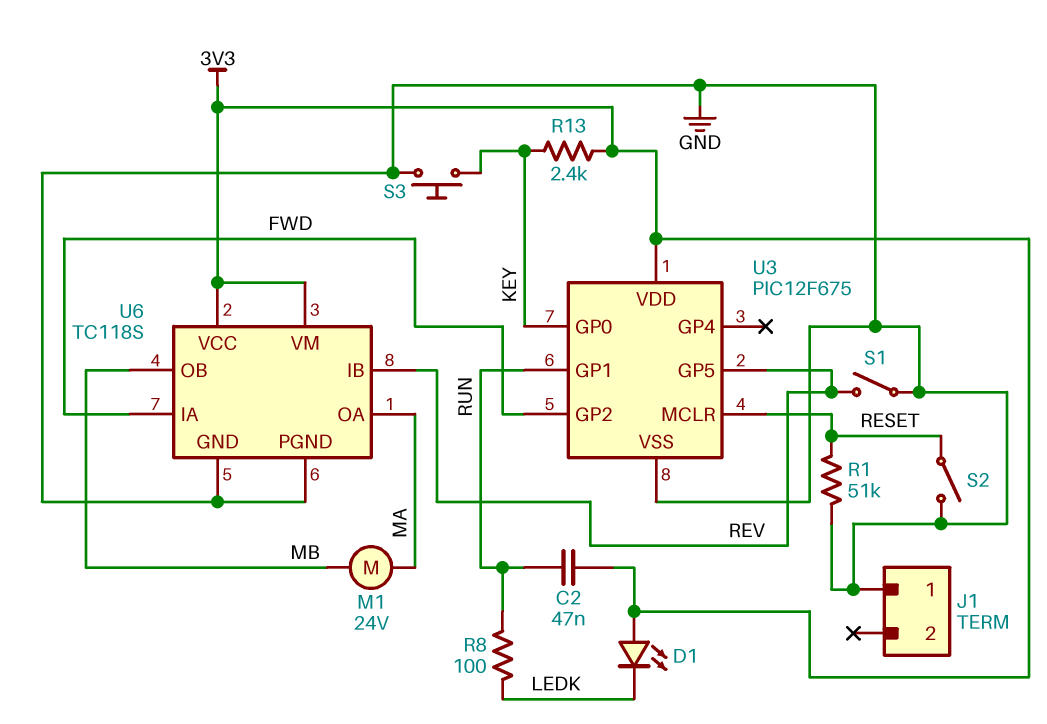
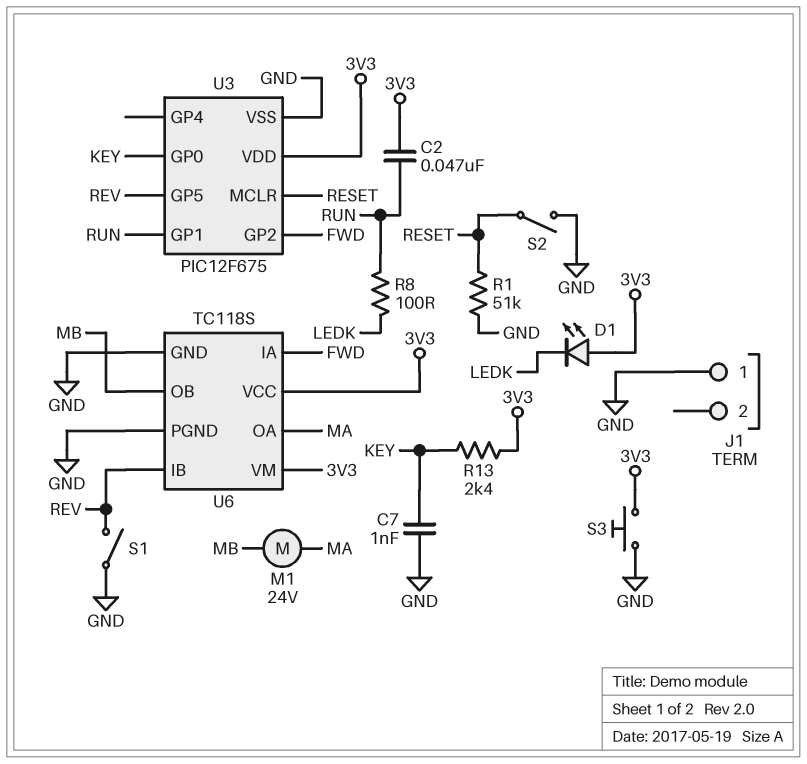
C7: none -> 1nF (GND, KEY)
S3: button (GND, KEY) -> button (3V3, GND)

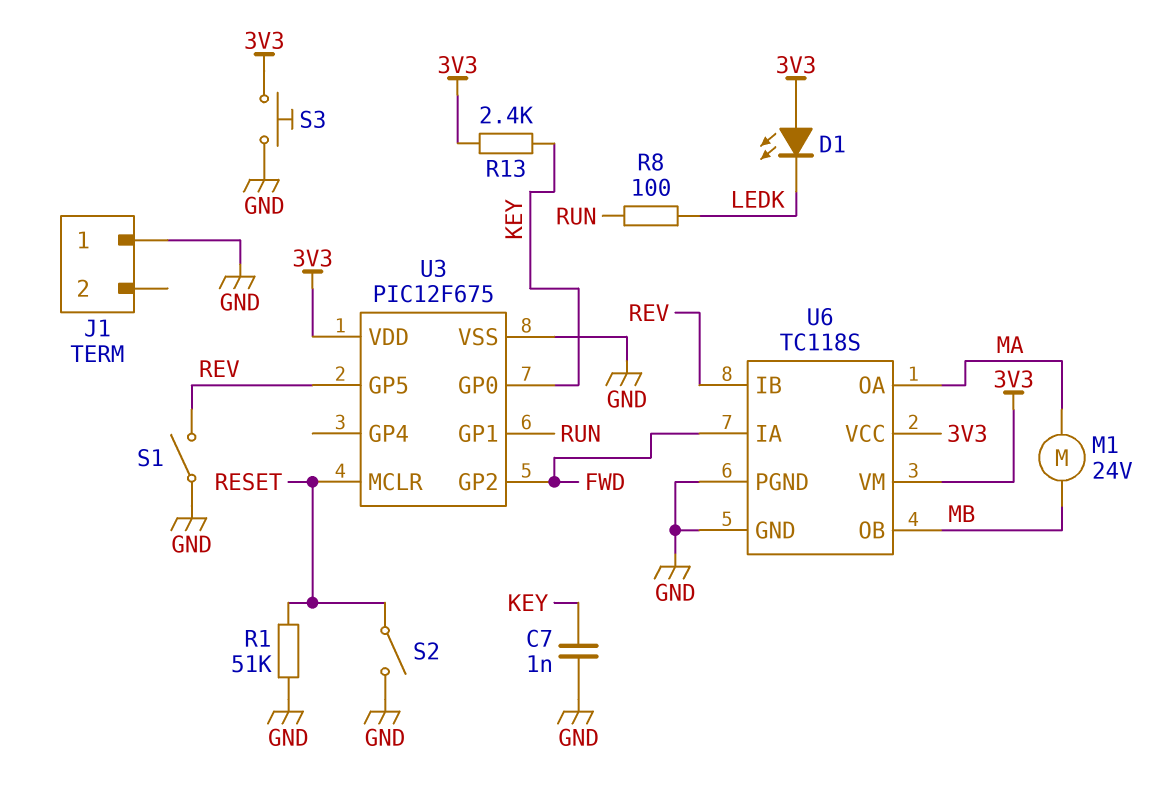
C2: 47nF (3V3, RUN) -> none

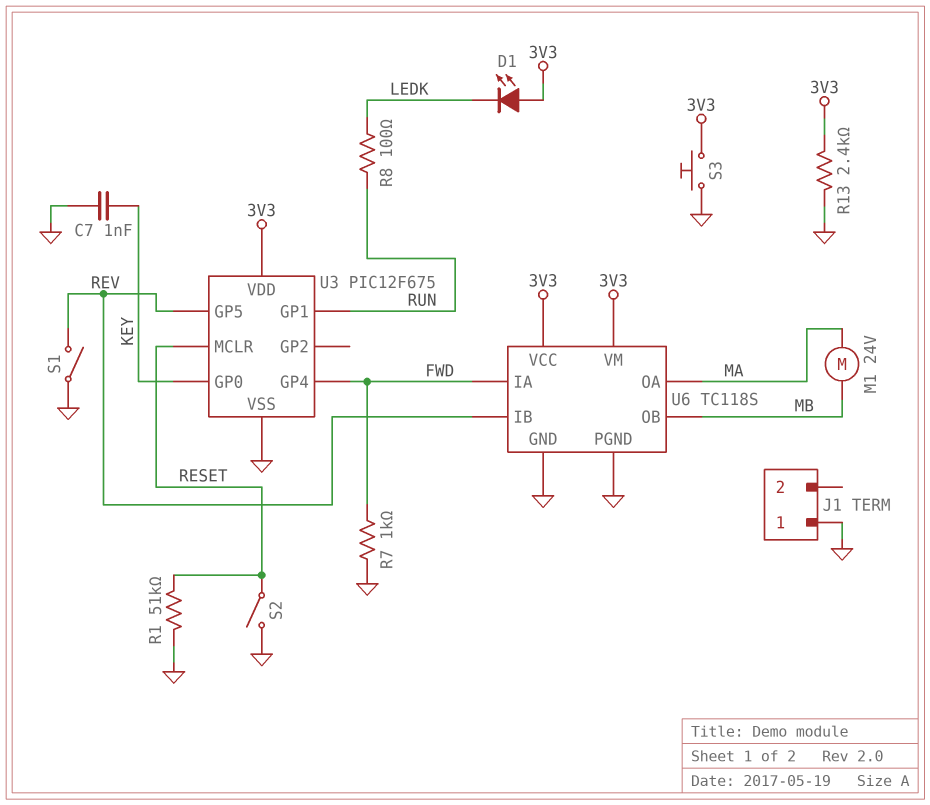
R7: none -> 1k (FWD, GND)
R13: 2.4k (3V3, KEY) -> 2.4k (3V3, GND)
U3 pin GP2: FWD -> none
U3 pin GP4: none -> FWD

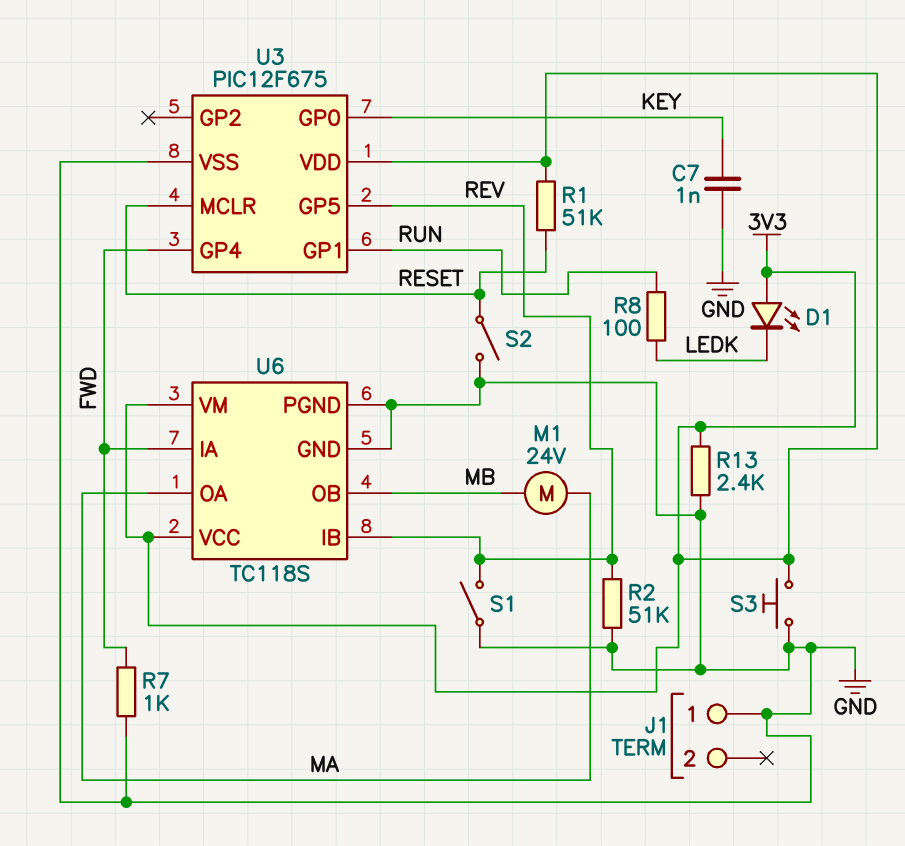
R1: 51k (GND, RESET) -> 51k (3V3, RESET)
R2: none -> 51k (GND, REV)

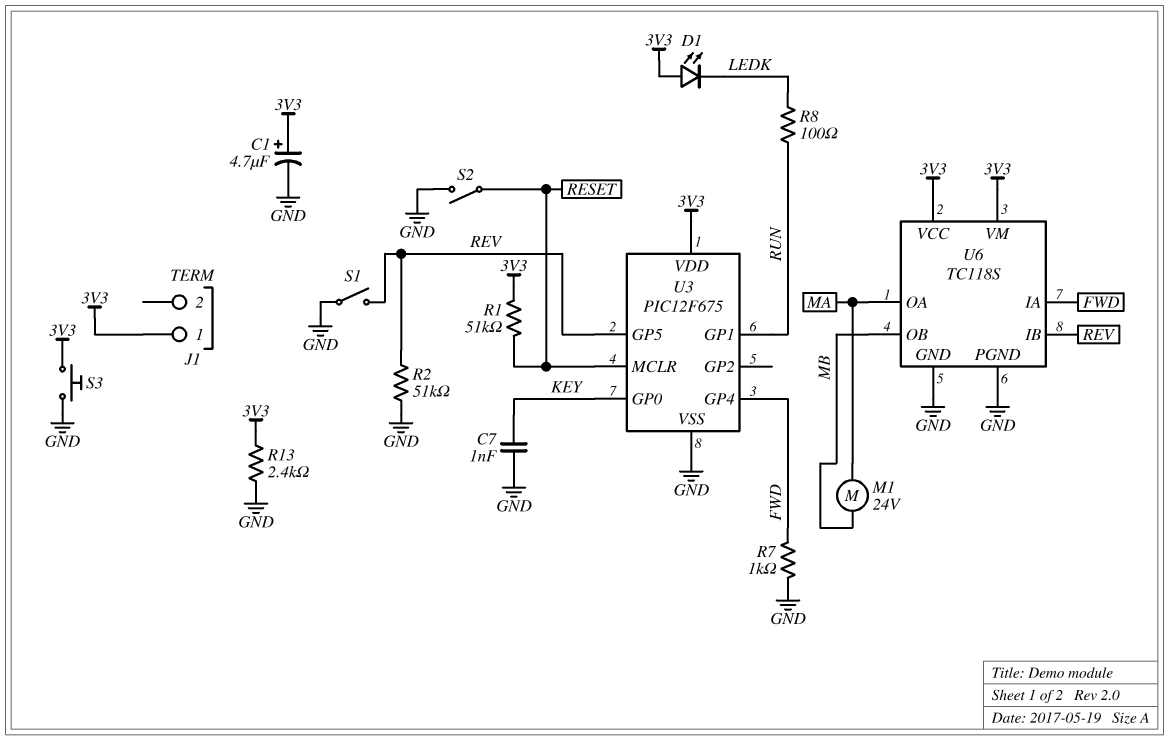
C1: none -> 4.7uF (plus 3V3, minus GND)
J1 pin 1: GND -> 3V3

